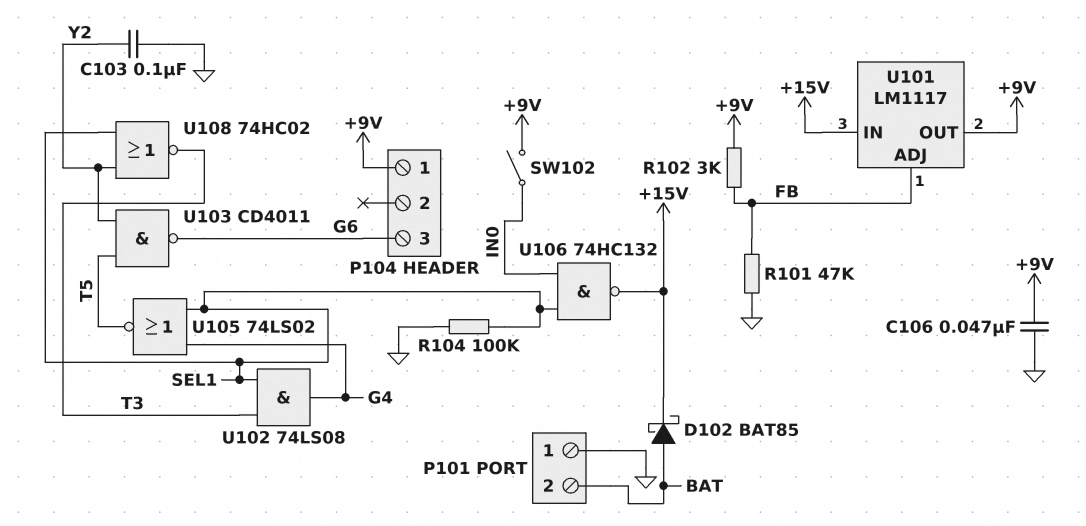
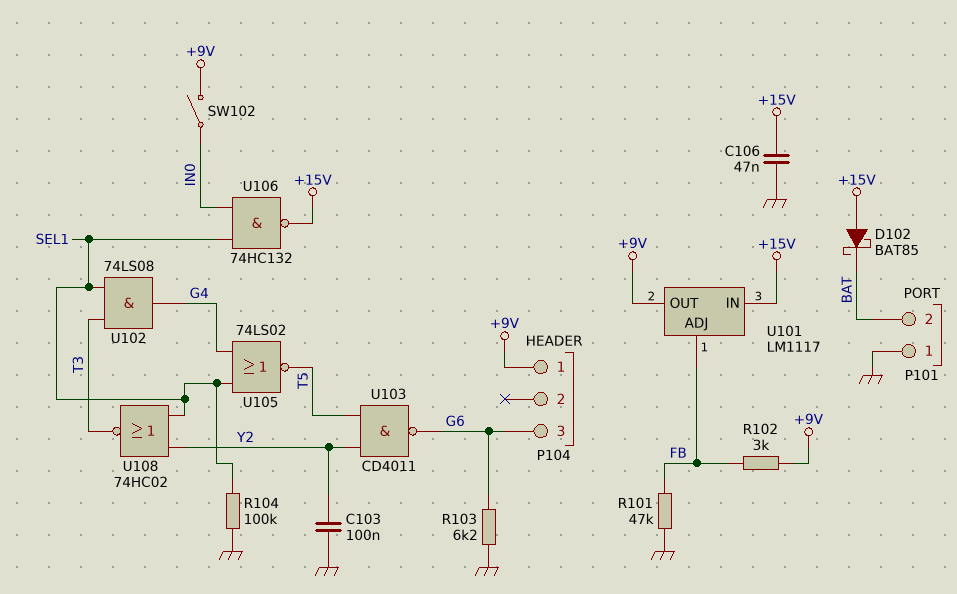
C106: 47nF (+9V, GND) -> 47nF (+15V, GND)
D102: schottky BAT85 (A BAT, K +15V) -> schottky BAT85 (A +15V, K BAT)
R103: none -> 6.2k (G6, GND)

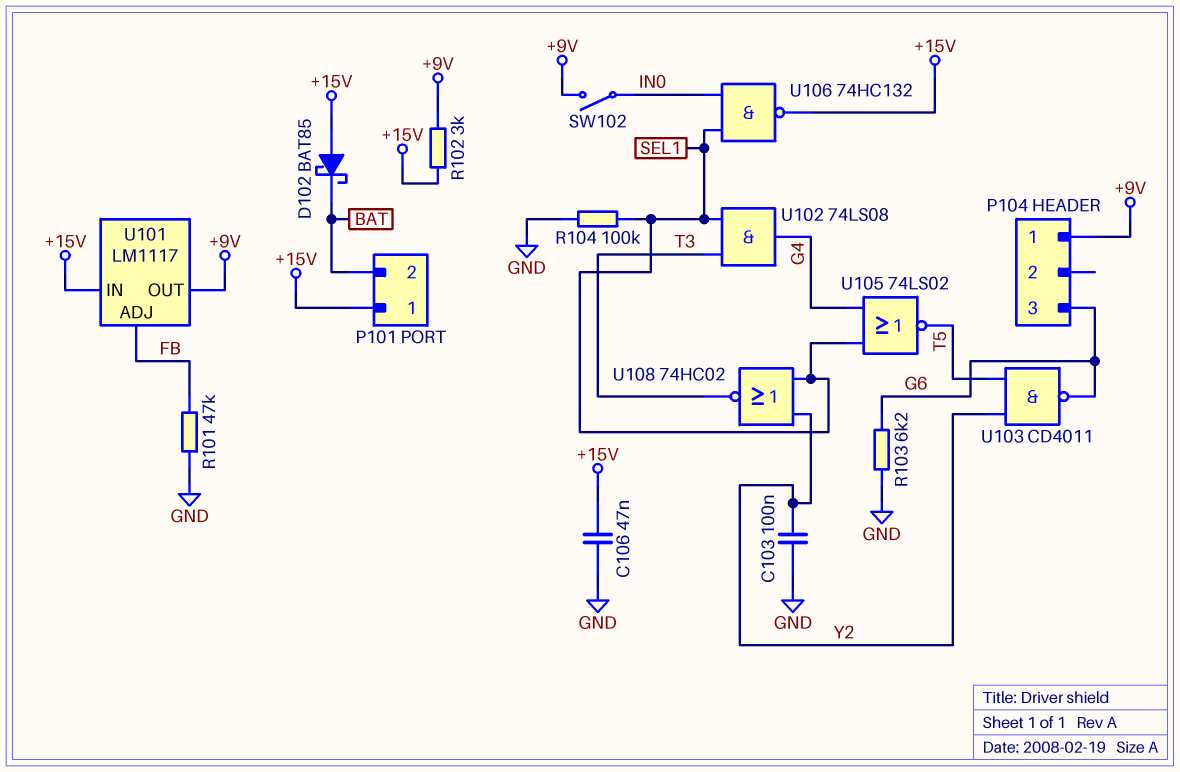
P101 pin 1: GND -> +15V
R102: 3k (+9V, FB) -> 3k (+9V, +15V)

